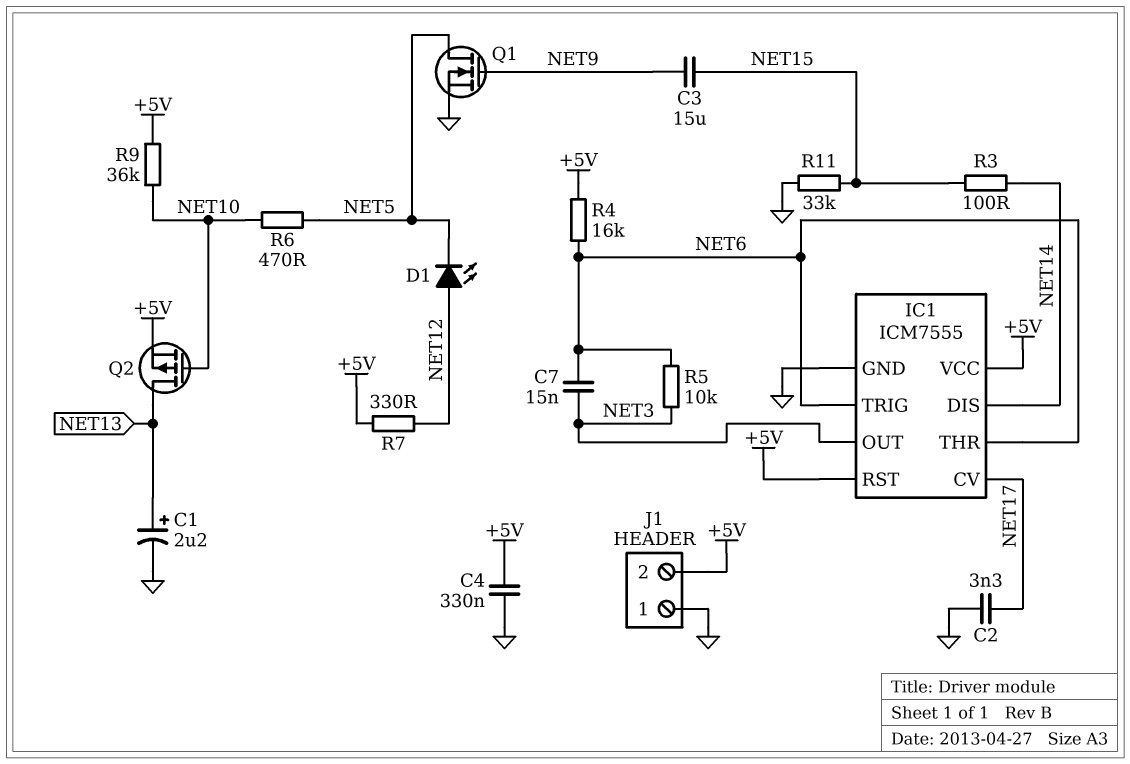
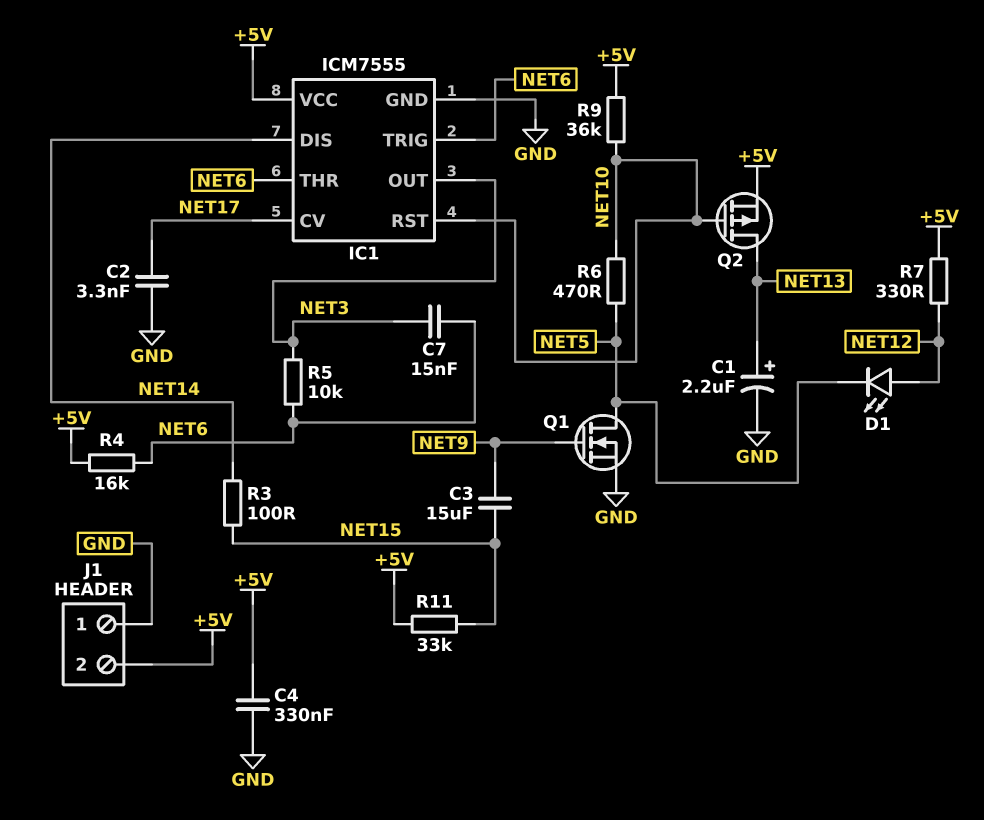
IC1 pin RST: +5V -> NET10
R11: 33k (GND, NET15) -> 33k (+5V, NET15)

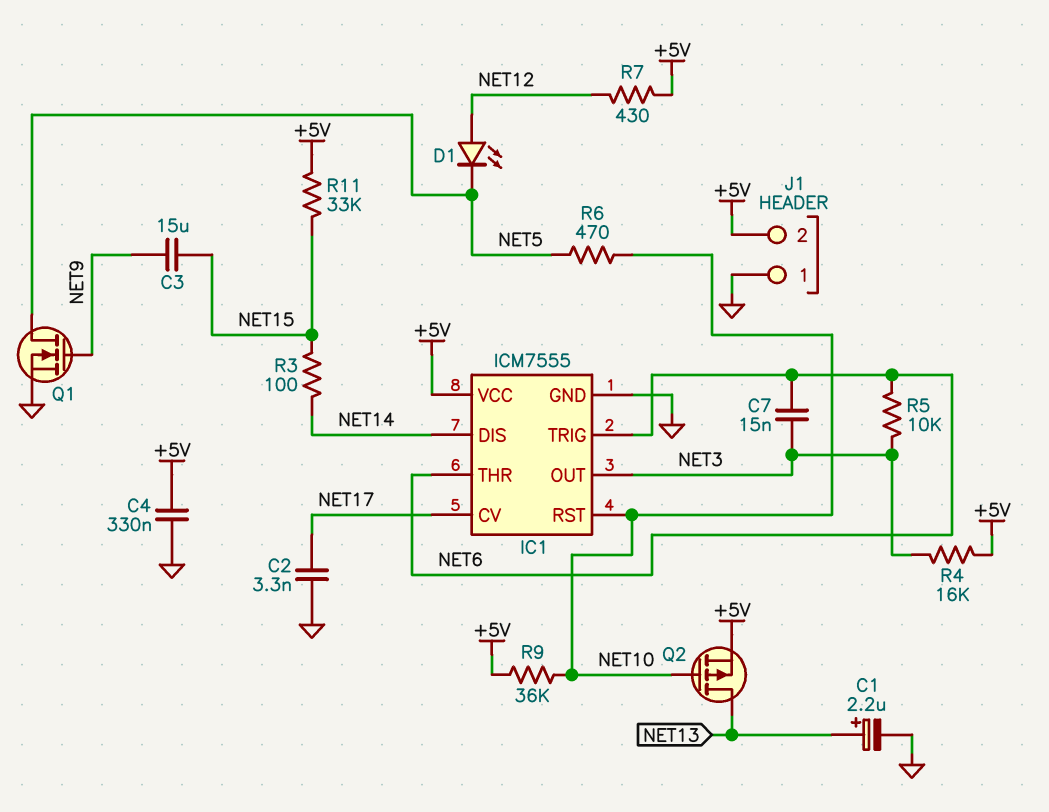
R4: 16k (+5V, NET6) -> 16k (+5V, NET3)
R7: 330 (+5V, NET12) -> 430 (+5V, NET12)

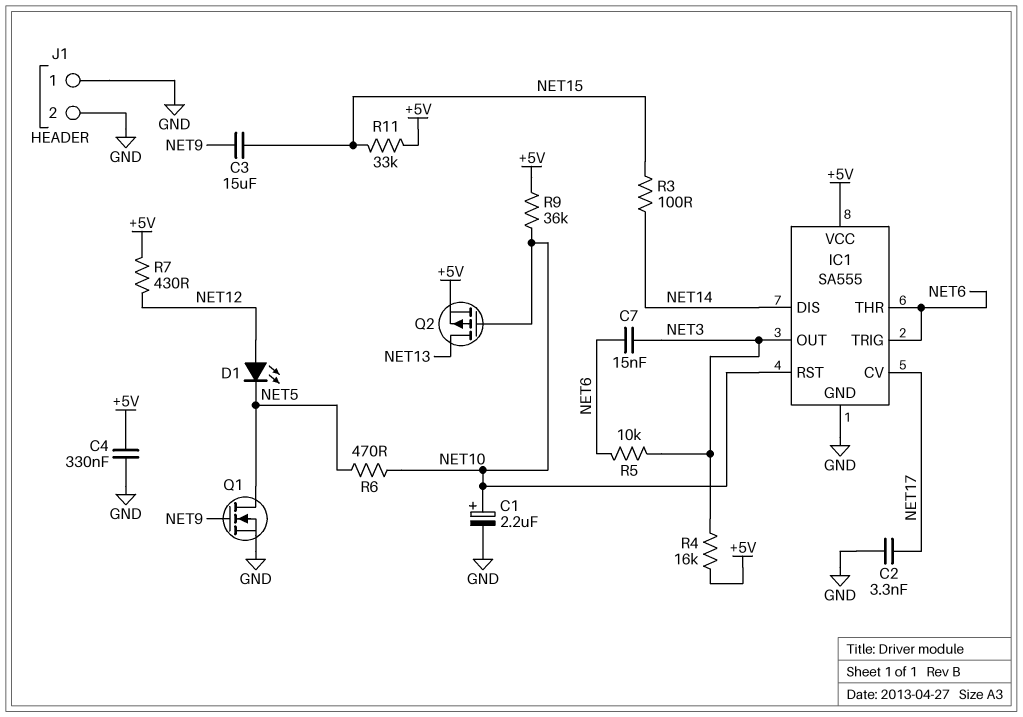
C1: 2.2uF (plus NET13, minus GND) -> 2.2uF (plus NET10, minus GND)
IC1: ICM7555 -> SA555
J1 pin 2: +5V -> GND

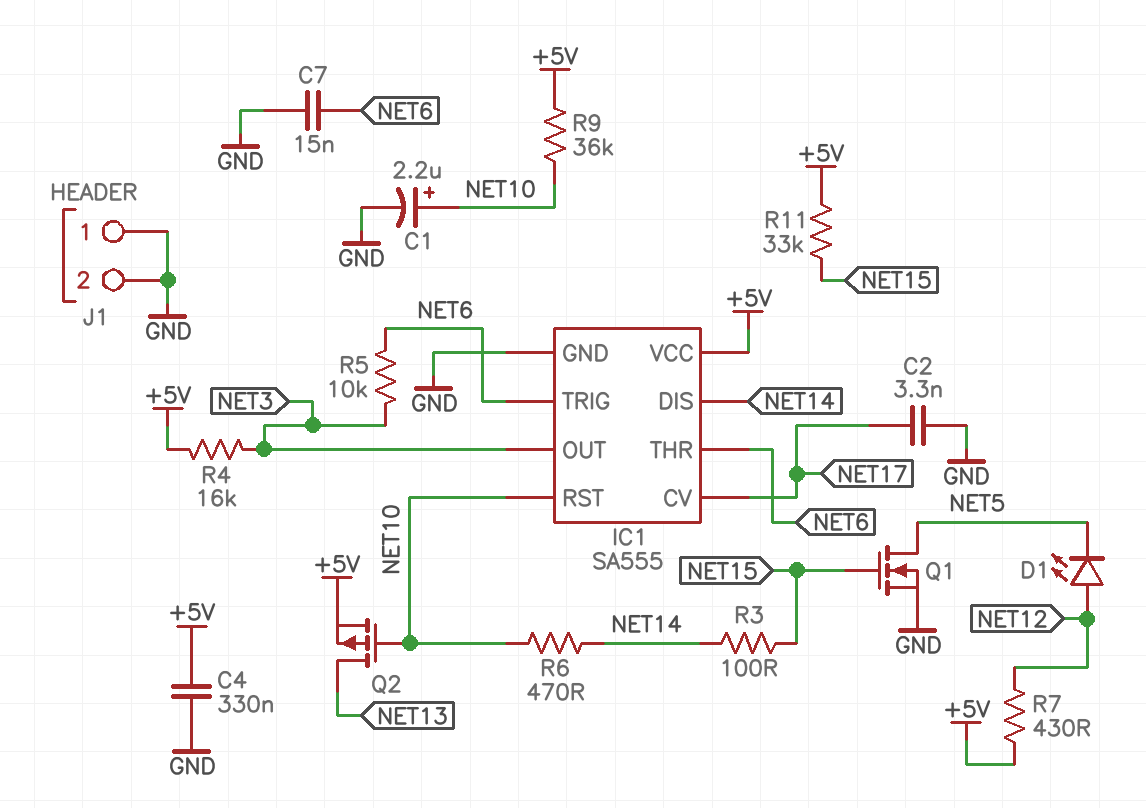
C3: 15uF (NET9, NET15) -> none
C7: 15nF (NET3, NET6) -> 15nF (GND, NET6)
Q1: NMOS (G NET9, D NET5, S GND) -> NMOS (G NET15, D NET5, S GND)
R6: 470 (NET5, NET10) -> 470 (NET10, NET14)

